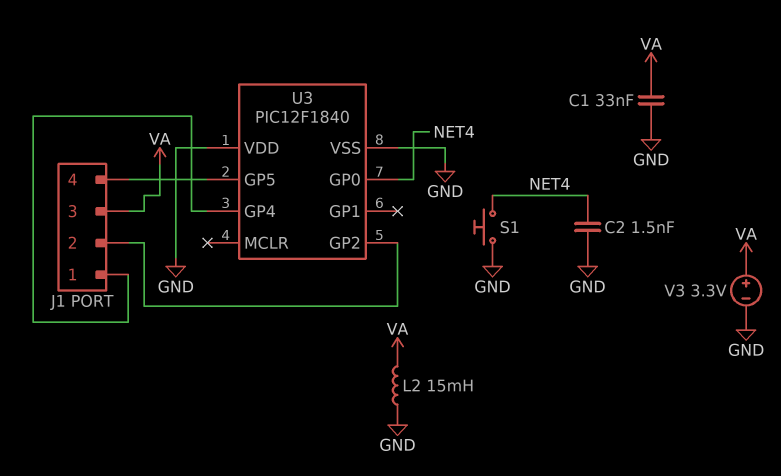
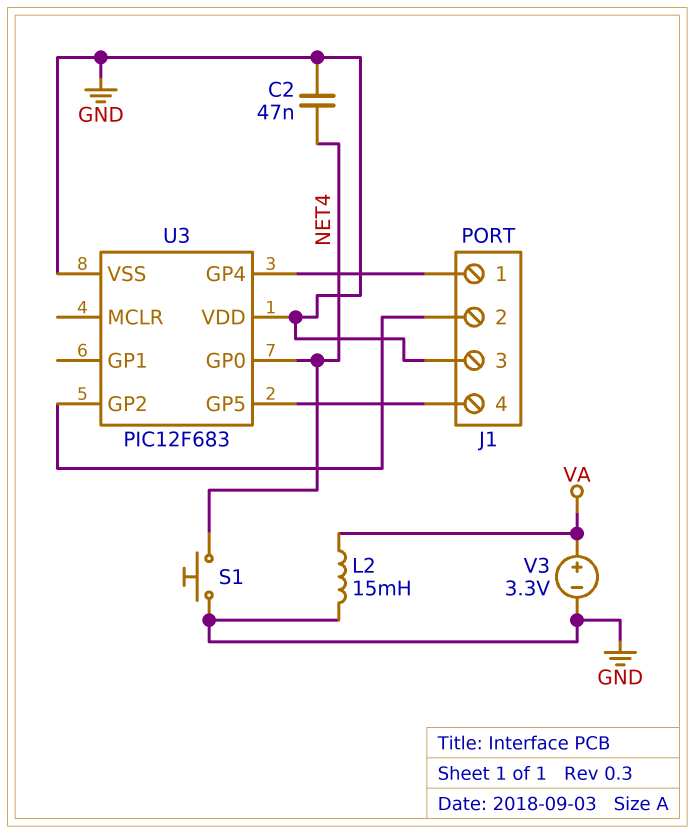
C1: 33nF (GND, VA) -> none
C2: 1.5nF (GND, NET4) -> 47nF (GND, NET4)
J1 pin 3: VA -> GND
U3: PIC12F1840 -> PIC12F683

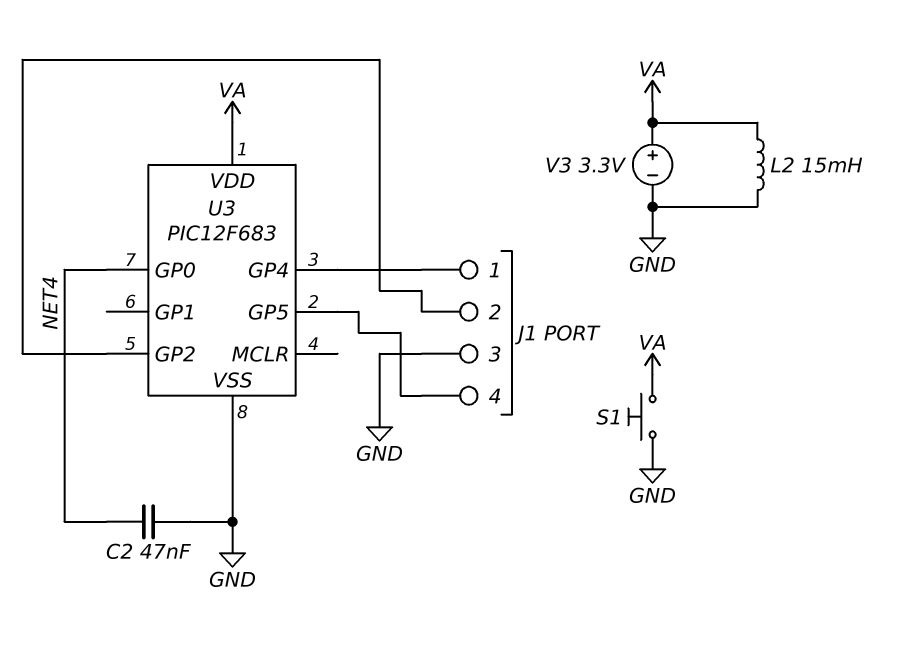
S1: button (GND, NET4) -> button (GND, VA)
U3 pin VDD: GND -> VA

